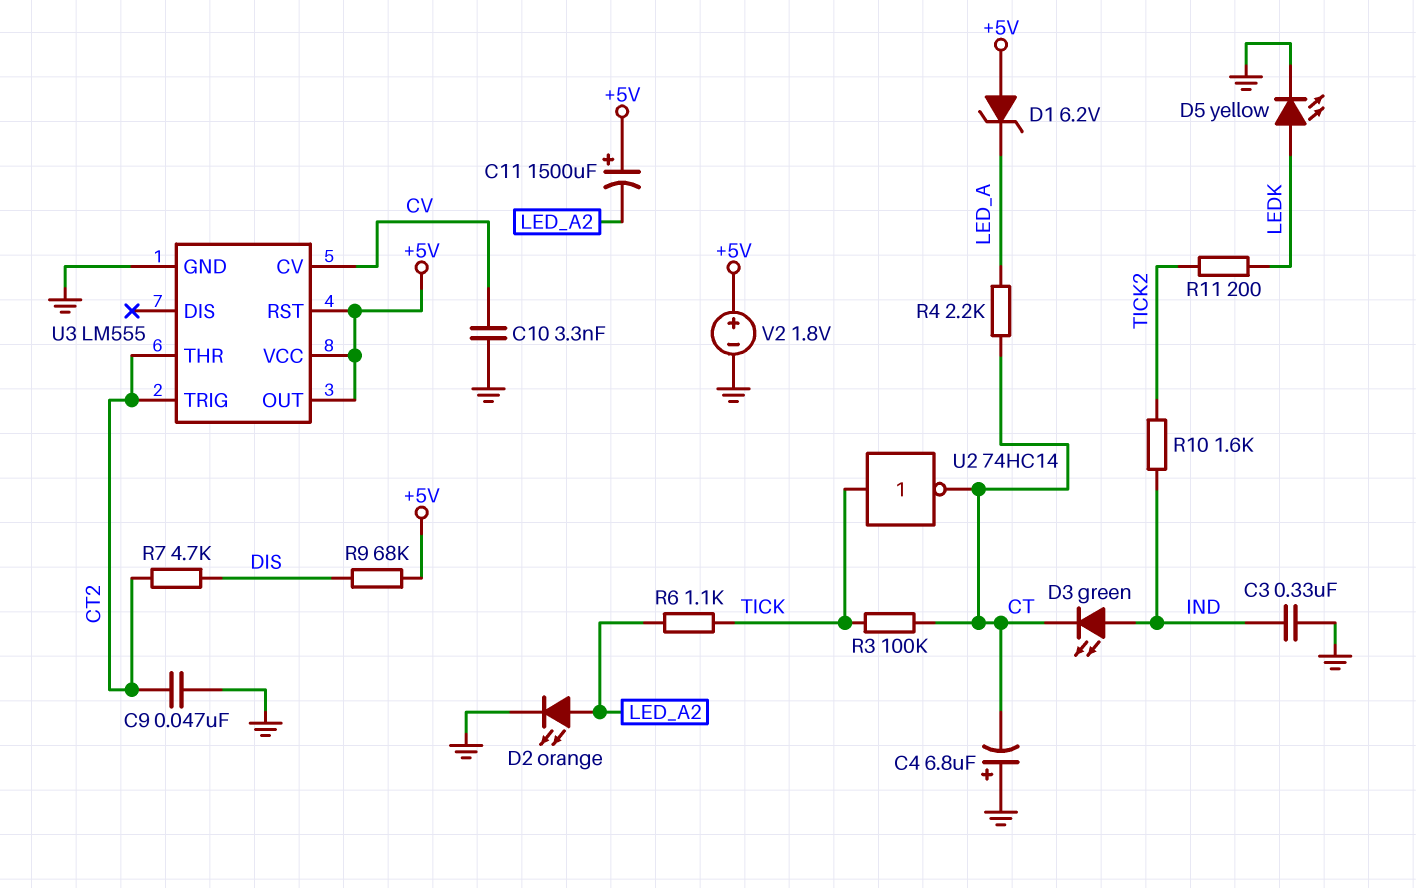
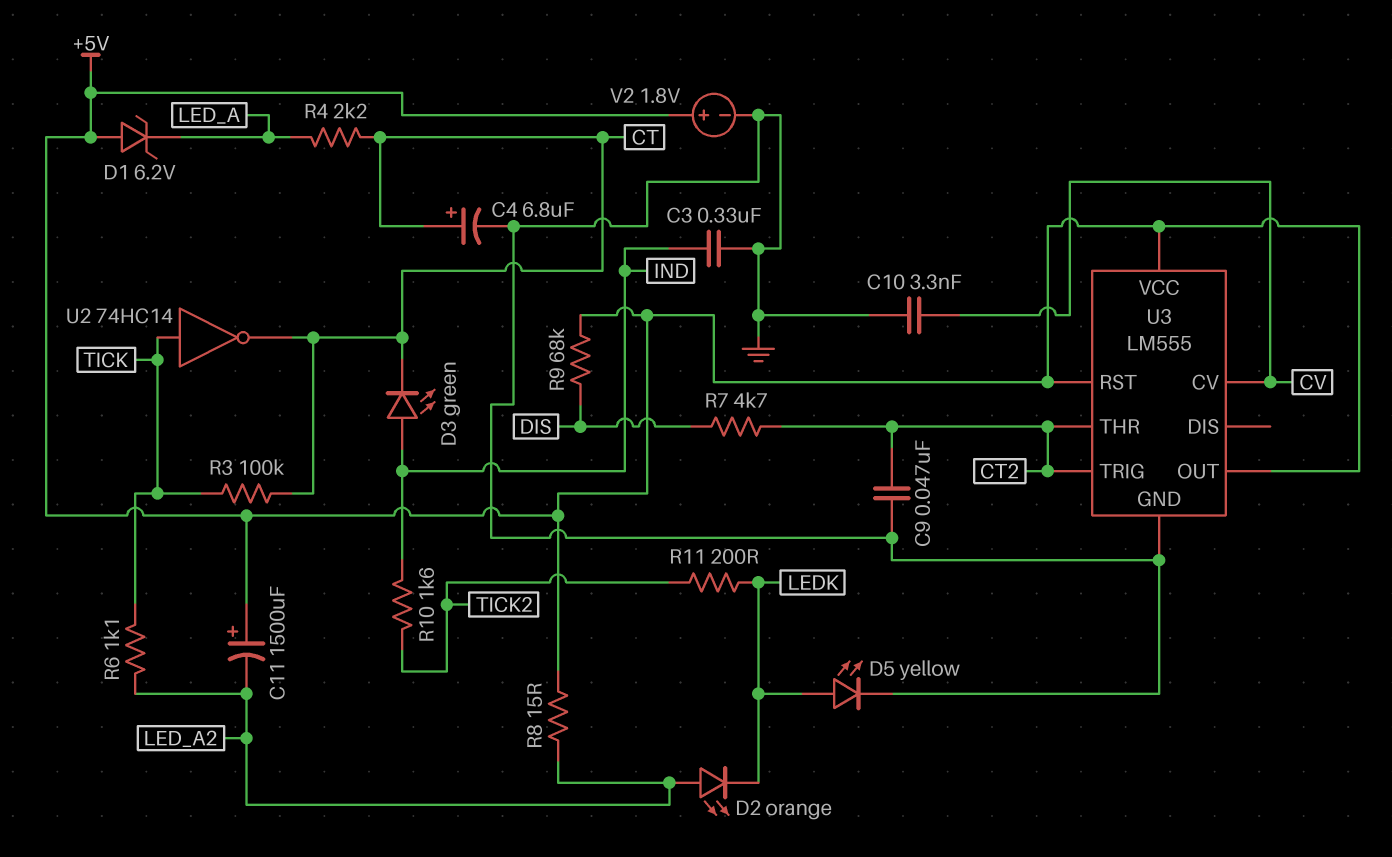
C4: 6.8uF (plus GND, minus CT) -> 6.8uF (plus CT, minus GND)
D2: LED orange (A LED_A2, K GND) -> LED orange (A LED_A2, K LEDK)
R8: none -> 15 (+5V, LED_A2)

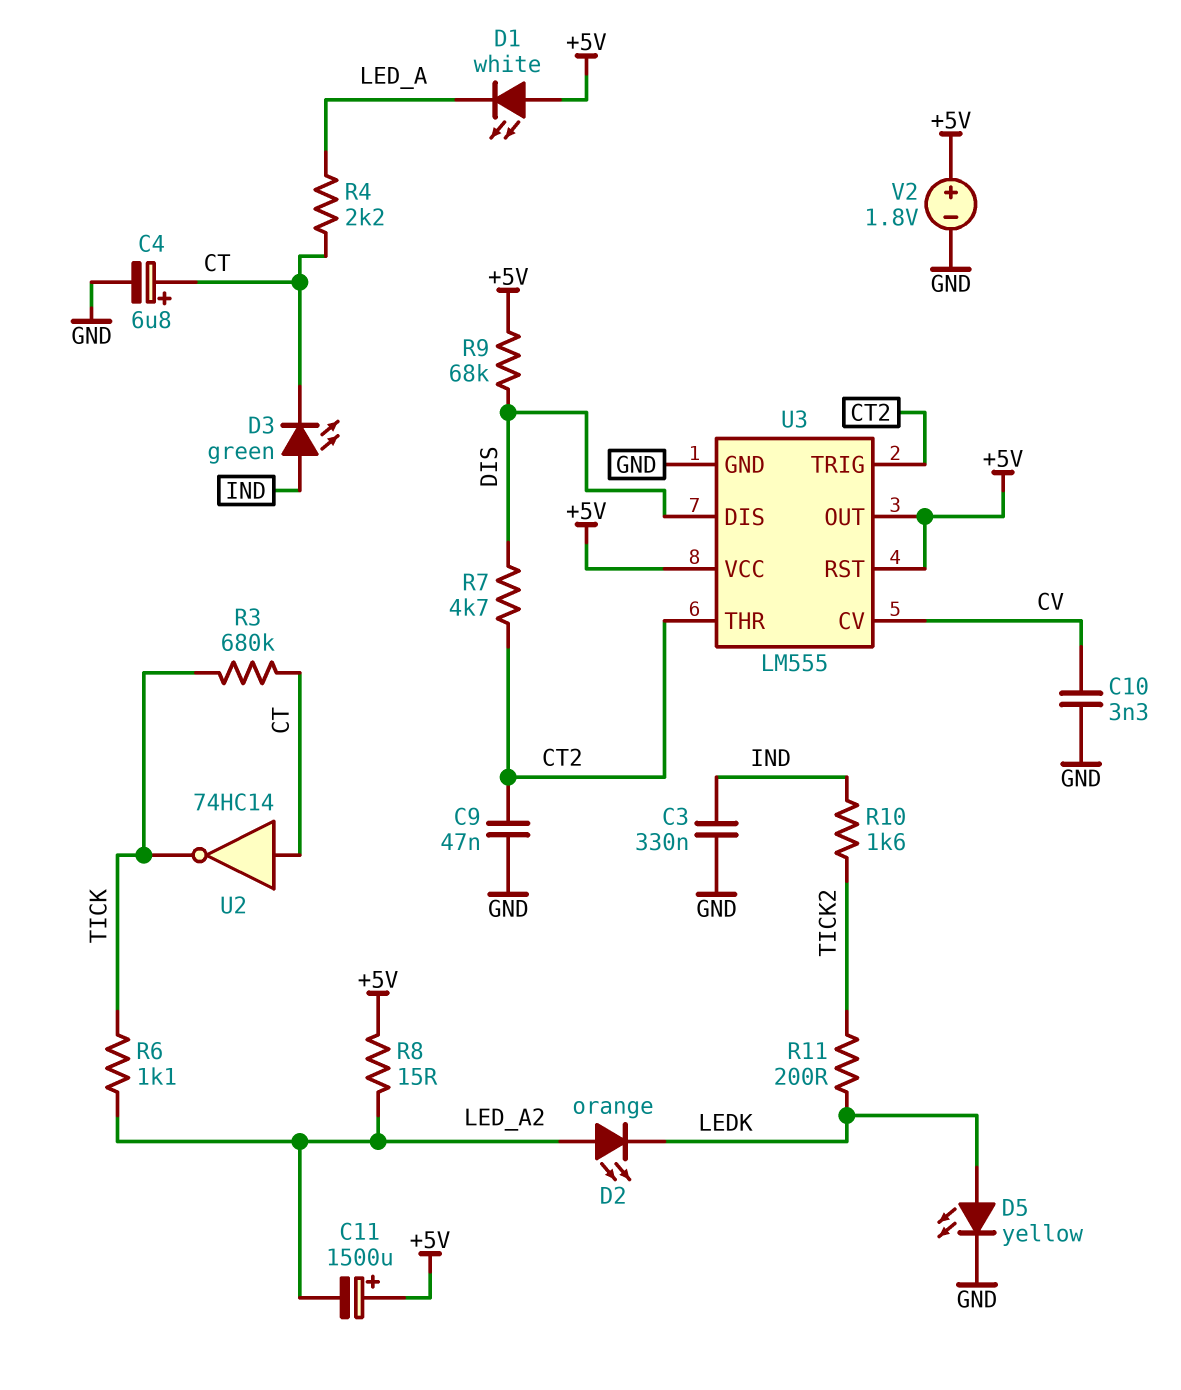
D1: zener 6.2V (A +5V, K LED_A) -> LED white (A +5V, K LED_A)
R3: 100k (CT, TICK) -> 680k (CT, TICK)
U2: NOT 74HC14 (in TICK, out CT) -> NOT 74HC14 (in CT, out TICK)
U3 pin DIS: none -> DIS

